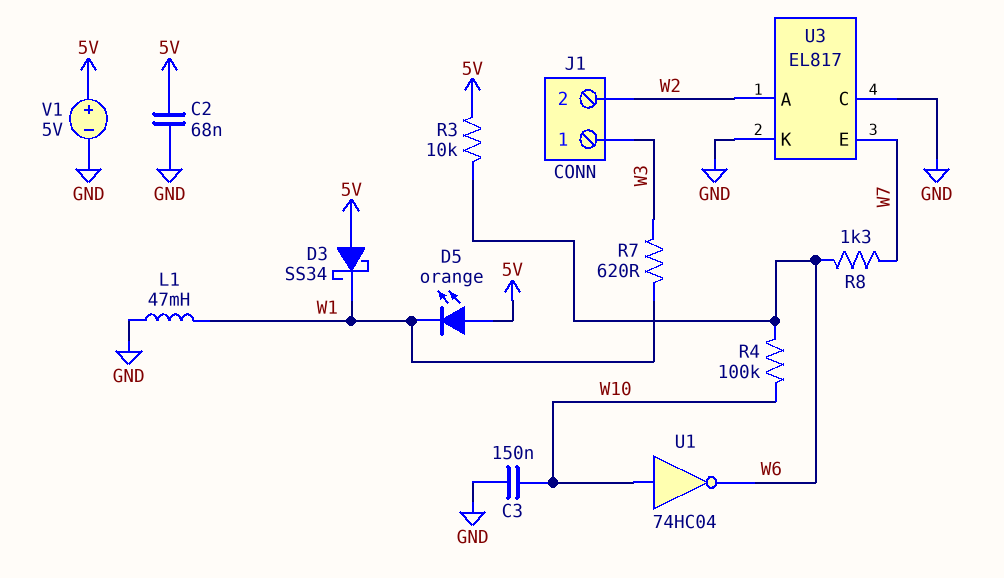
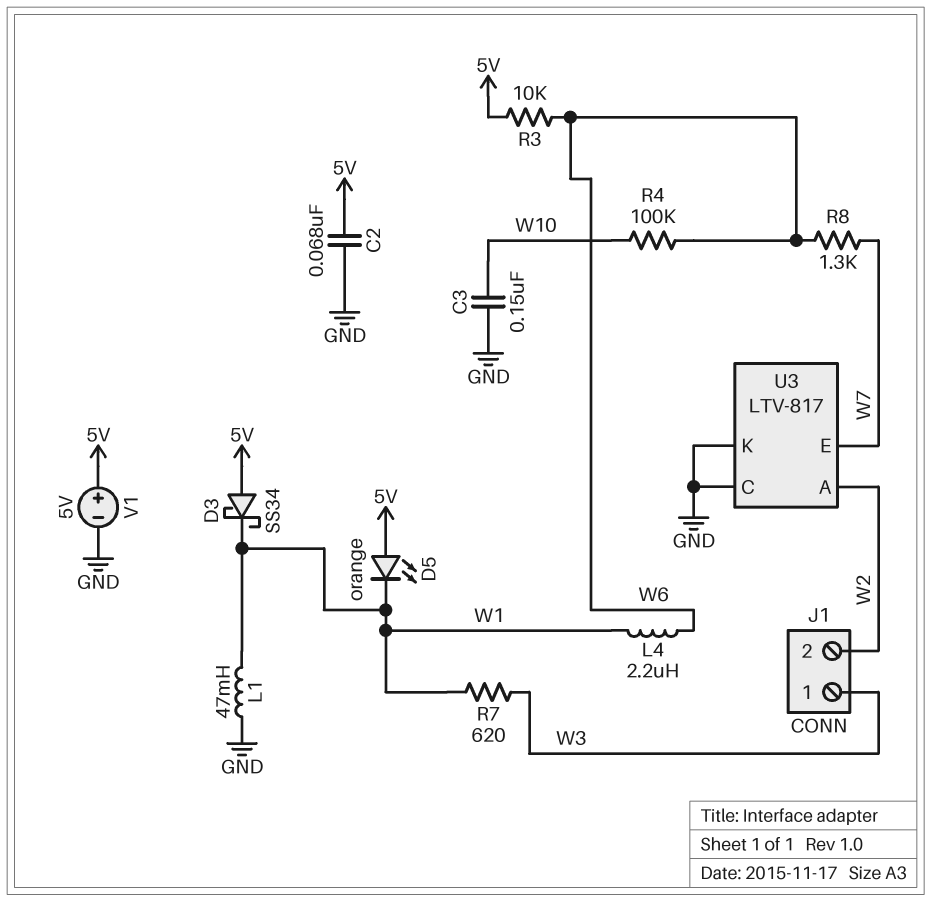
L4: none -> 2.2uH (W1, W6)
U1: NOT 74HC04 (in W10, out W6) -> none
U3: EL817 -> LTV-817

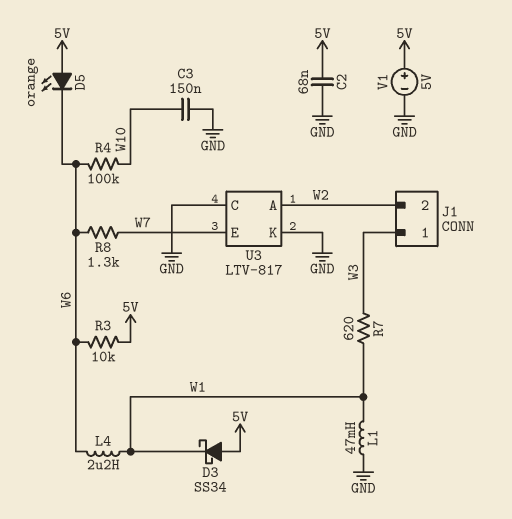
D5: LED orange (A 5V, K W1) -> LED orange (A 5V, K W6)

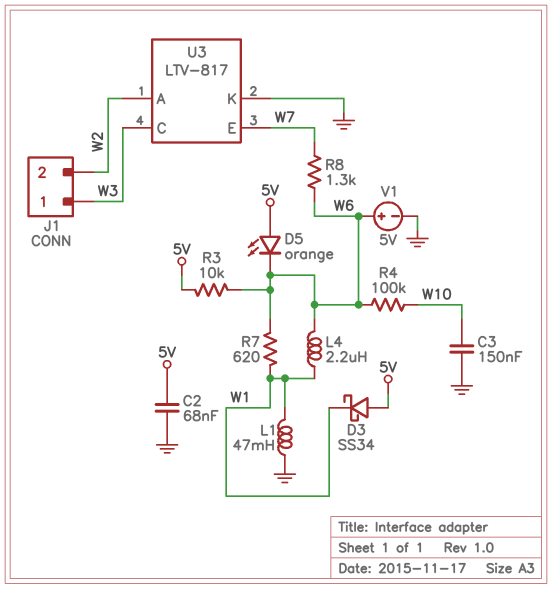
R7: 620 (W1, W3) -> 620 (W1, W6)
U3 pin C: GND -> W3
V1: 5V (plus 5V, minus GND) -> 5V (plus W6, minus GND)

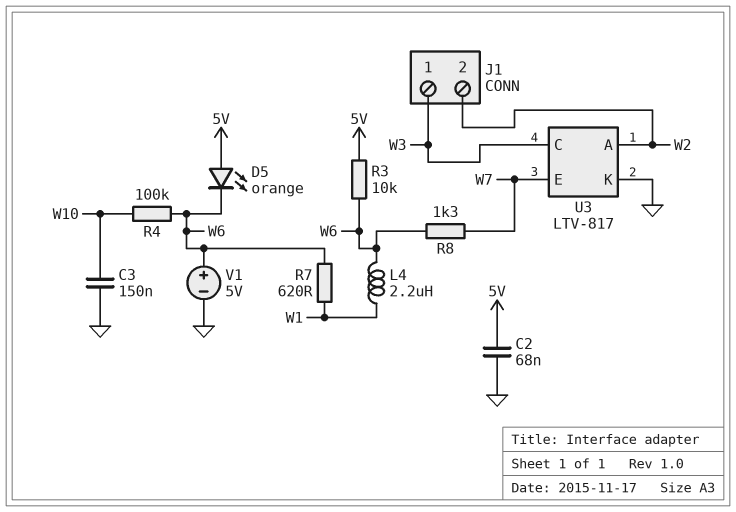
D3: schottky SS34 (A 5V, K W1) -> none
L1: 47mH (GND, W1) -> none

